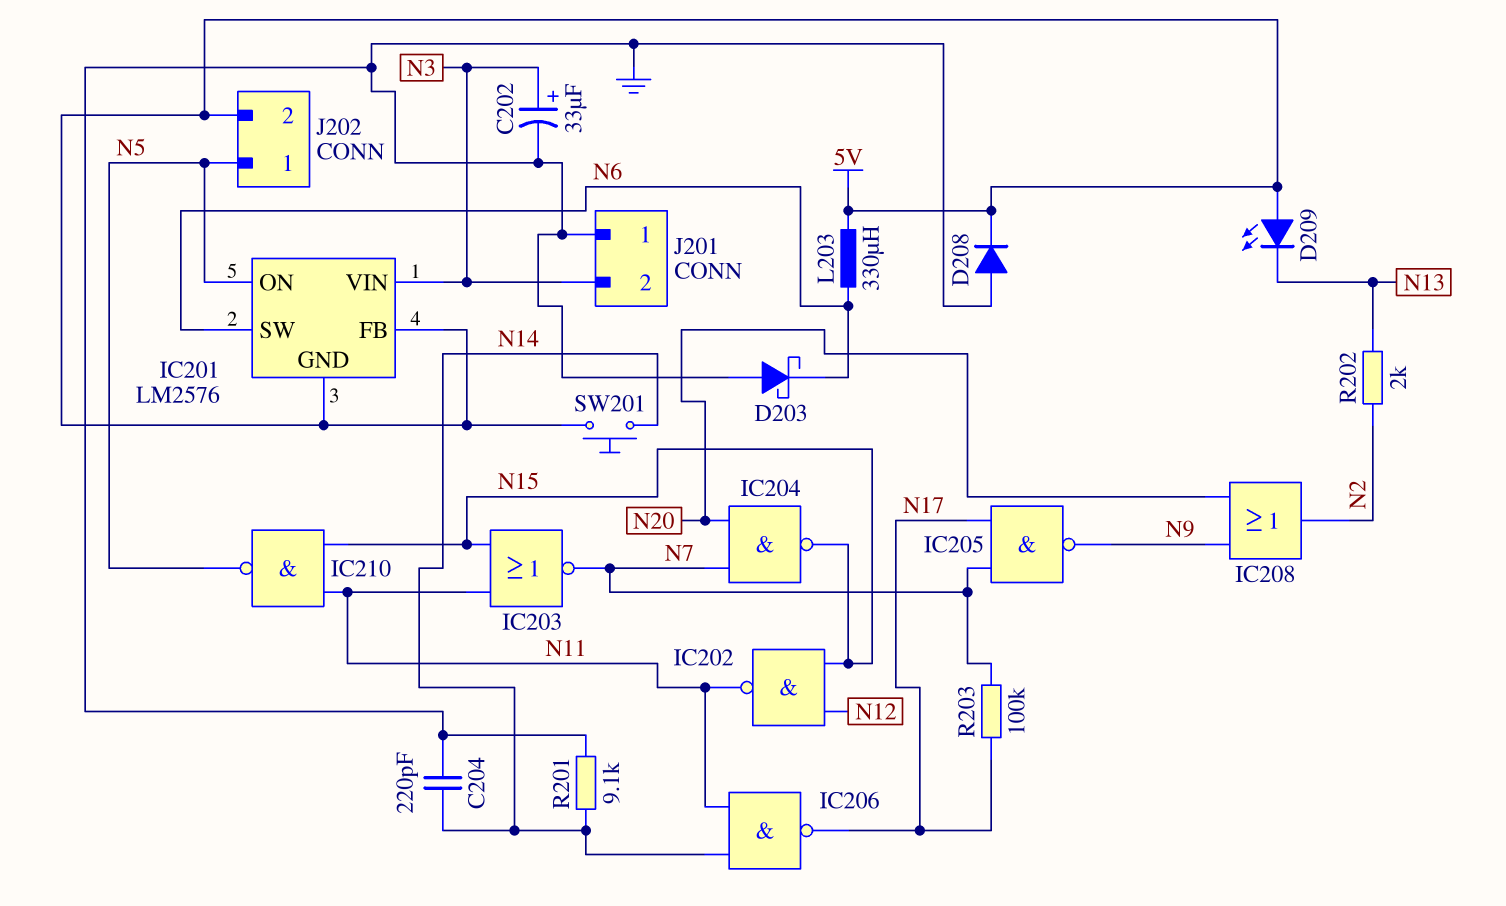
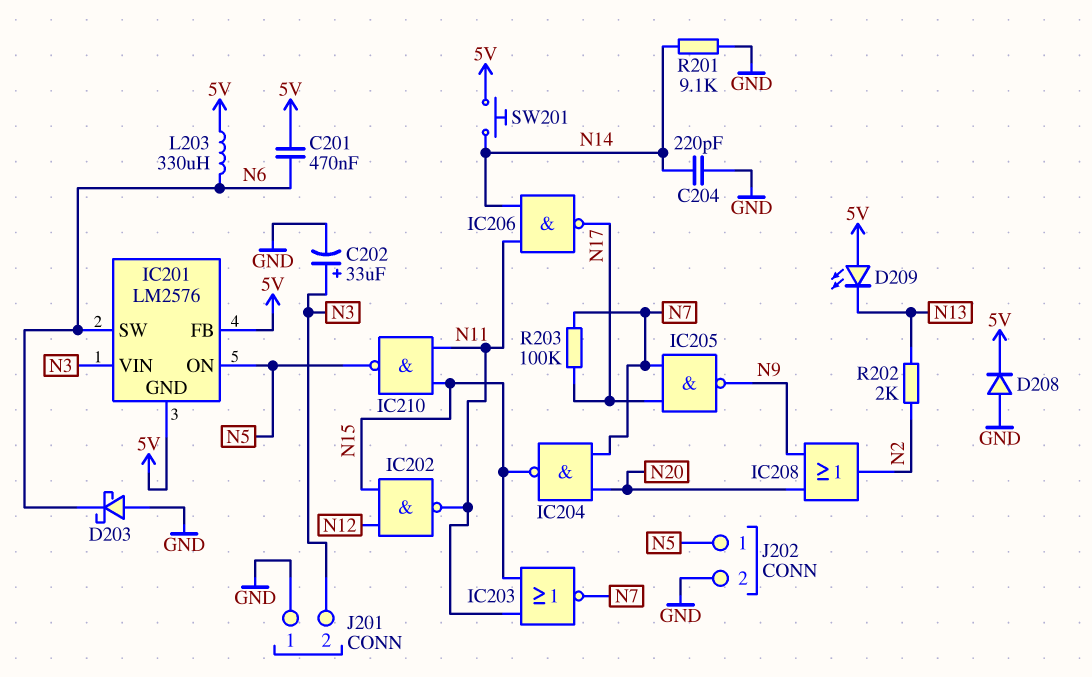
C201: none -> 470nF (5V, N6)
J202 pin 2: 5V -> GND

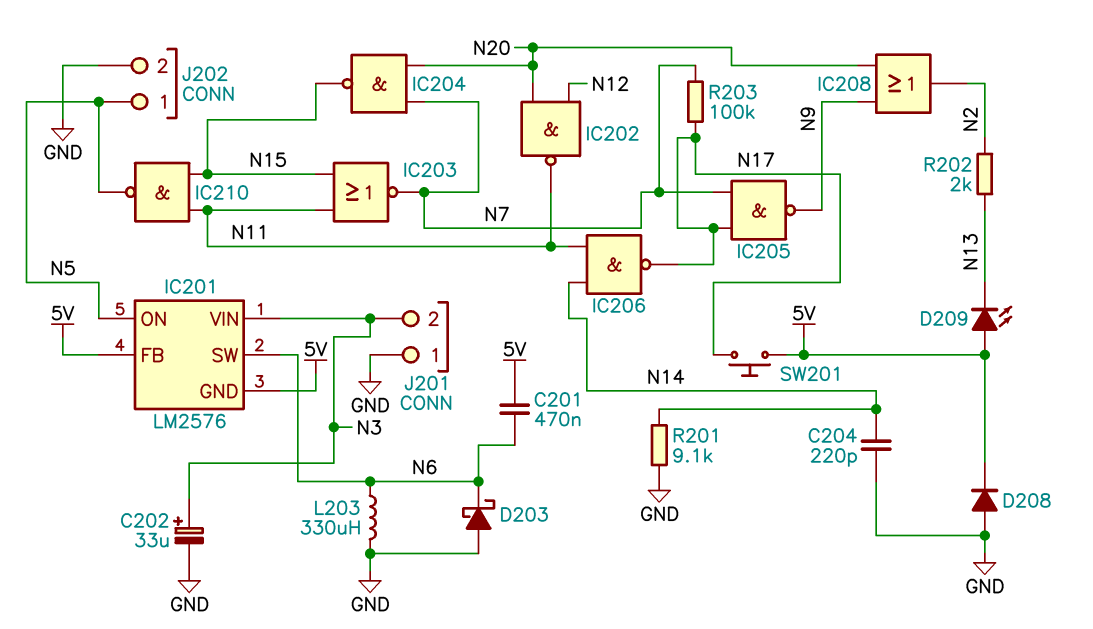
IC202: NAND (in N12, in N15, out N11) -> NAND (in N12, in N20, out N11)
L203: 330uH (5V, N6) -> 330uH (GND, N6)
SW201: button (5V, N14) -> button (5V, N17)

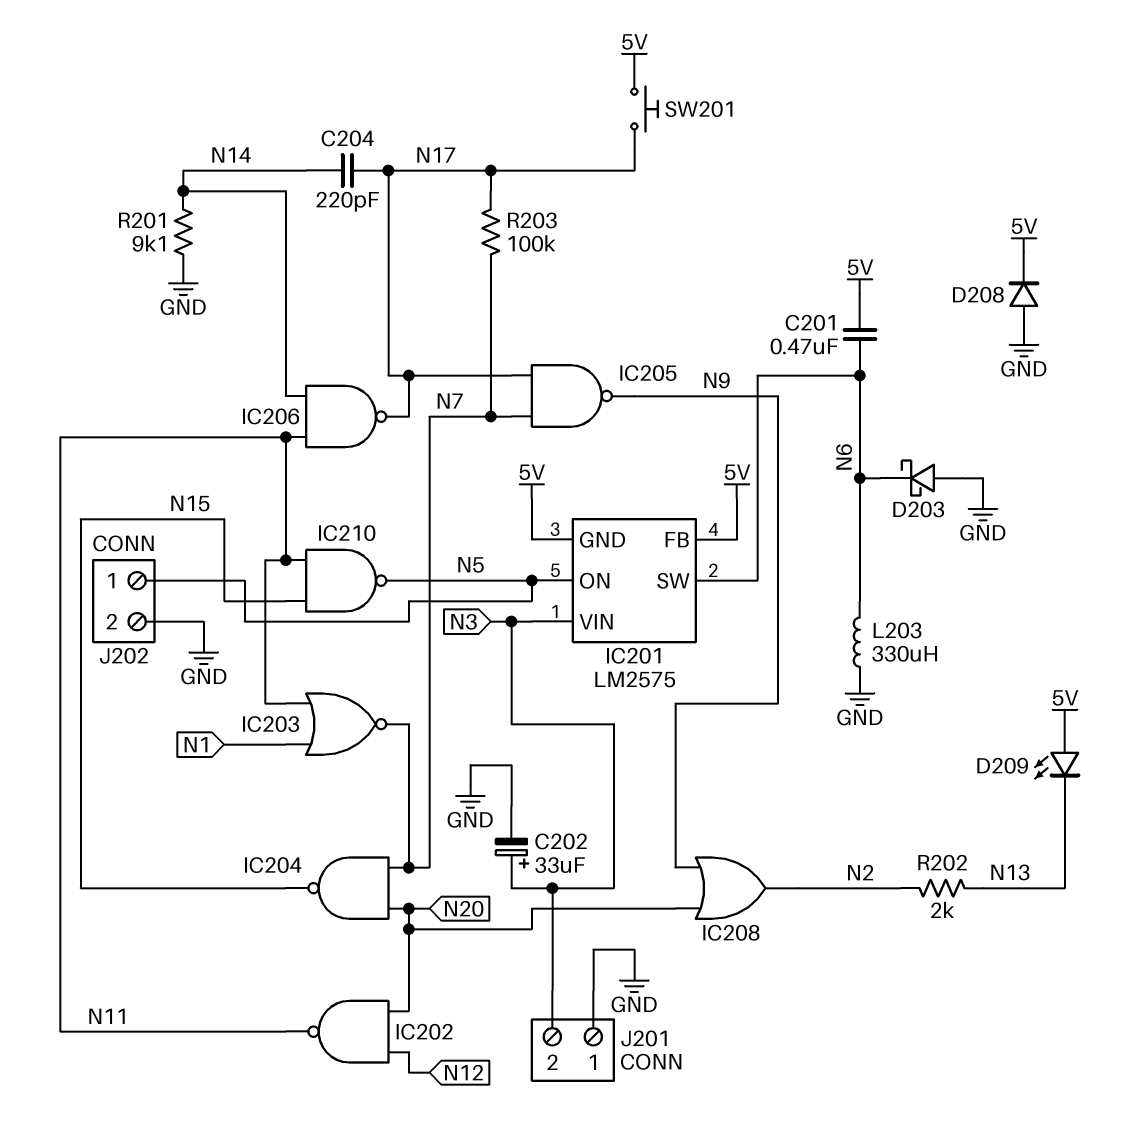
C204: 220pF (GND, N14) -> 220pF (N14, N17)
IC201: LM2576 -> LM2575
IC203: NOR (in N11, in N15, out N7) -> NOR (in N1, in N11, out N7)

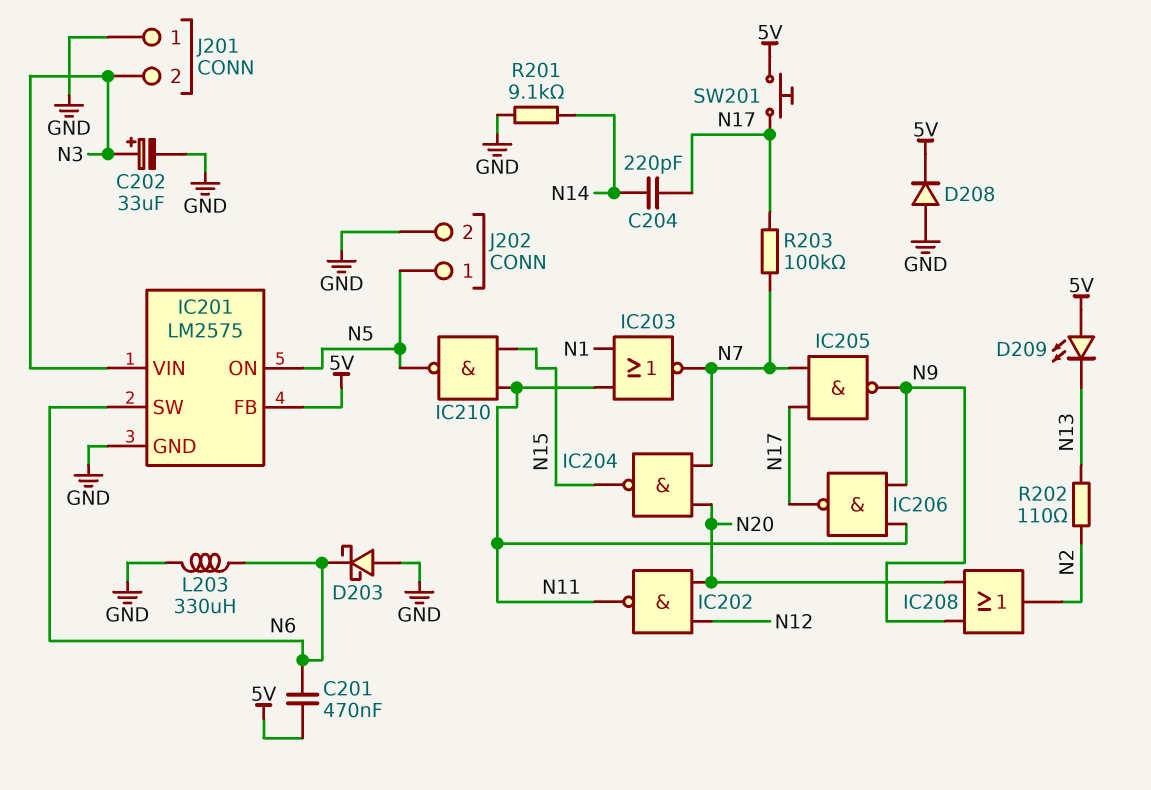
IC201 pin GND: 5V -> GND
IC206: NAND (in N11, in N14, out N17) -> NAND (in N9, in N11, out N17)
R202: 2k (N2, N13) -> 110 (N2, N13)

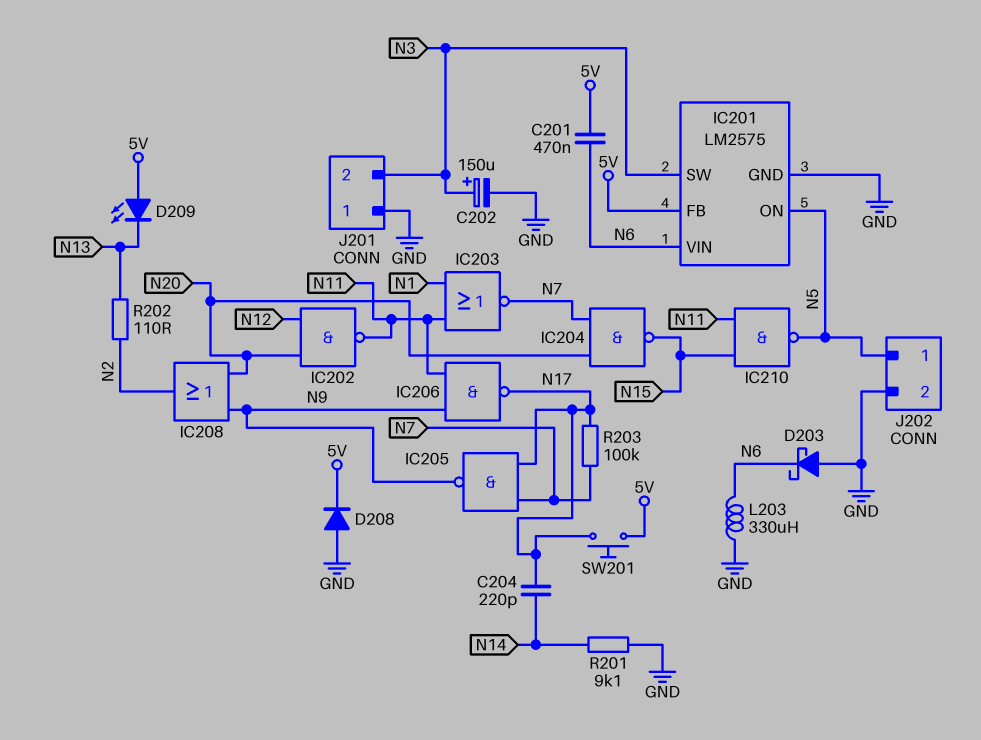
C202: 33uF (plus N3, minus GND) -> 150uF (plus N3, minus GND)
IC201 pin SW: N6 -> N3
IC201 pin VIN: N3 -> N6

